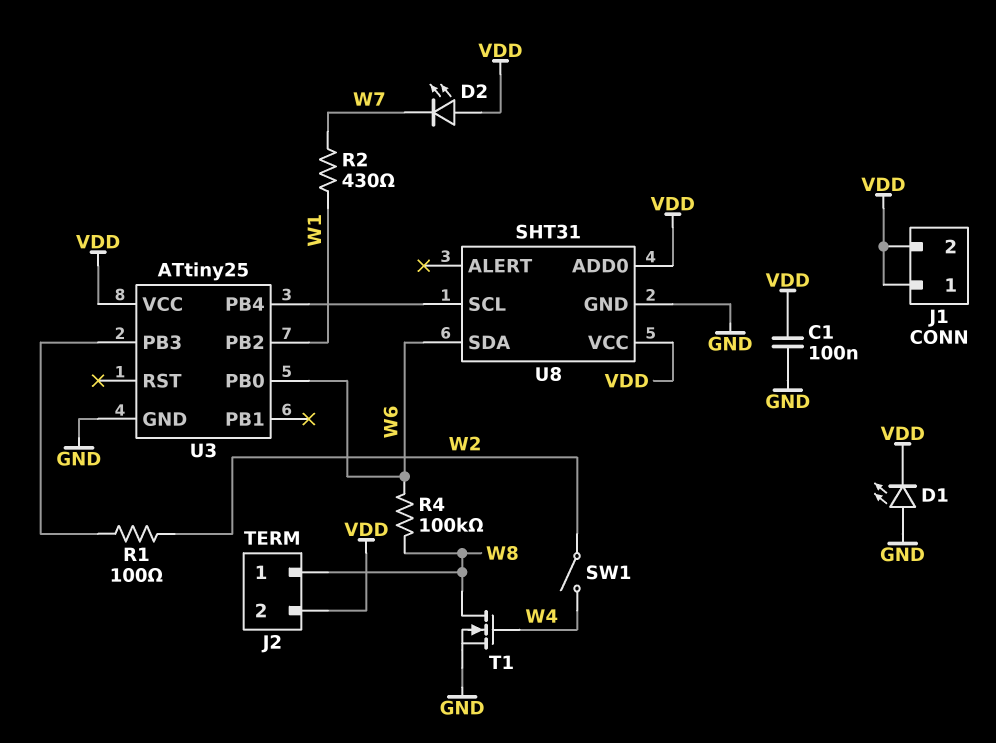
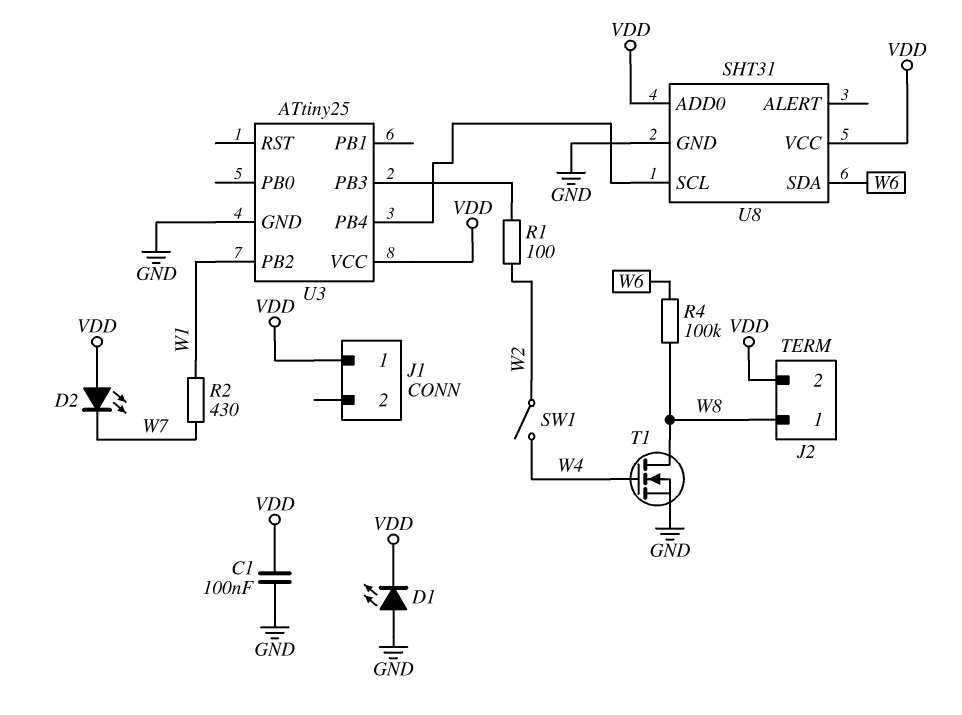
J1 pin 2: VDD -> none
U3 pin PB0: W6 -> none

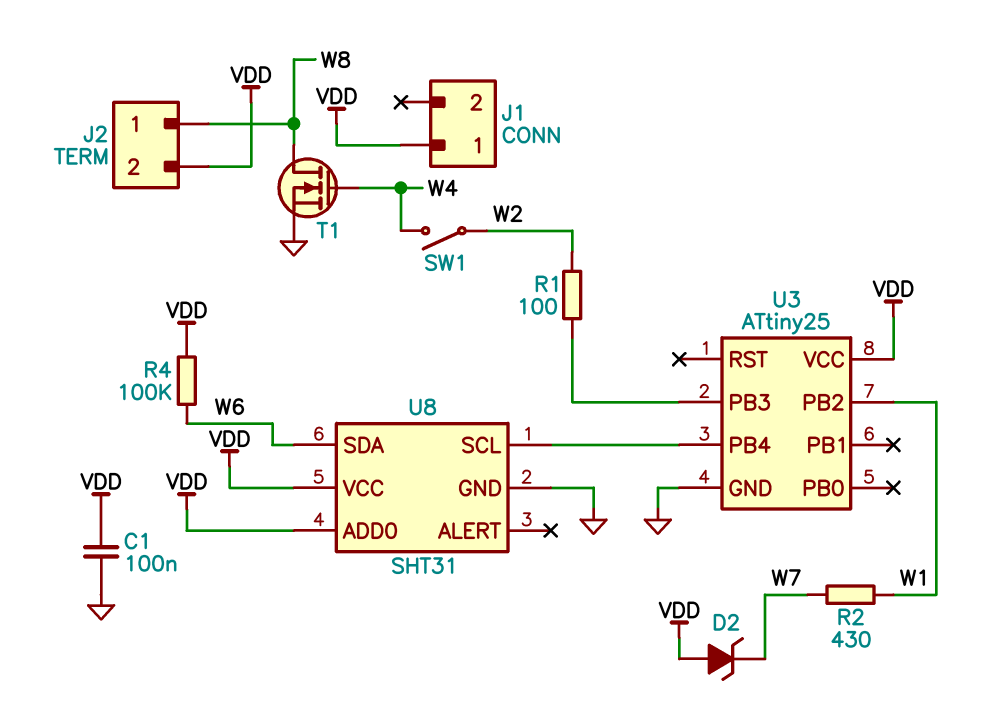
D1: LED (A GND, K VDD) -> none
D2: LED (A VDD, K W7) -> zener (A VDD, K W7)
R4: 100k (W6, W8) -> 100k (VDD, W6)

